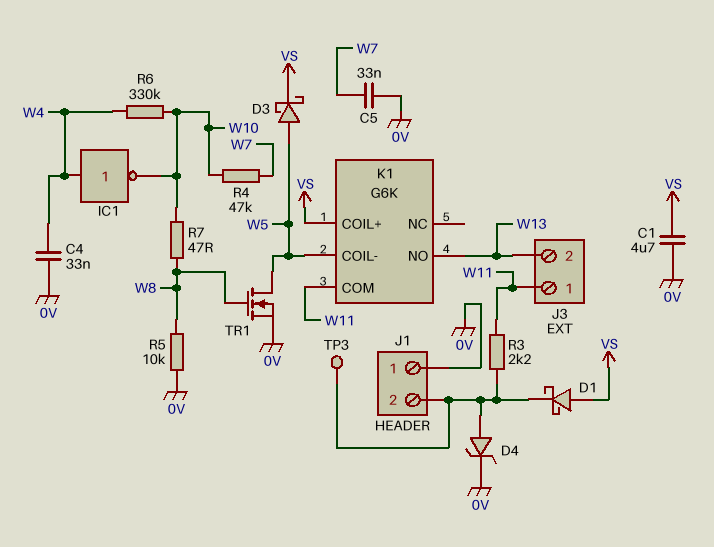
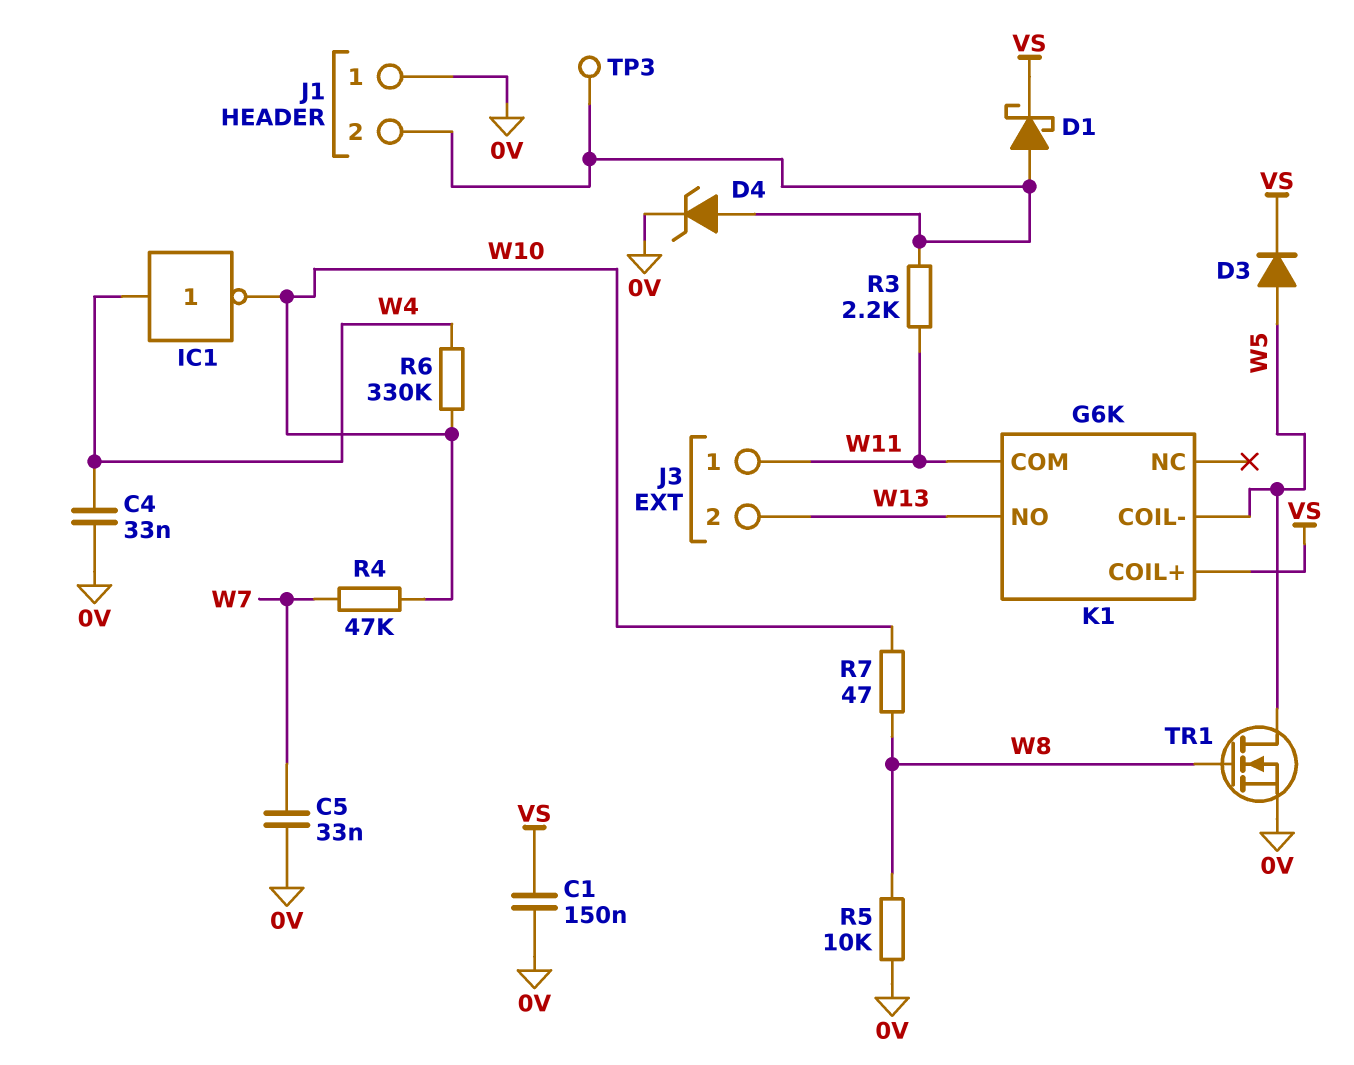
C1: 4.7uF (0V, VS) -> 150nF (0V, VS)
D1: schottky (A VS, K J1/2) -> schottky (A J1/2, K VS)
D3: schottky (A W5, K VS) -> diode (A W5, K VS)

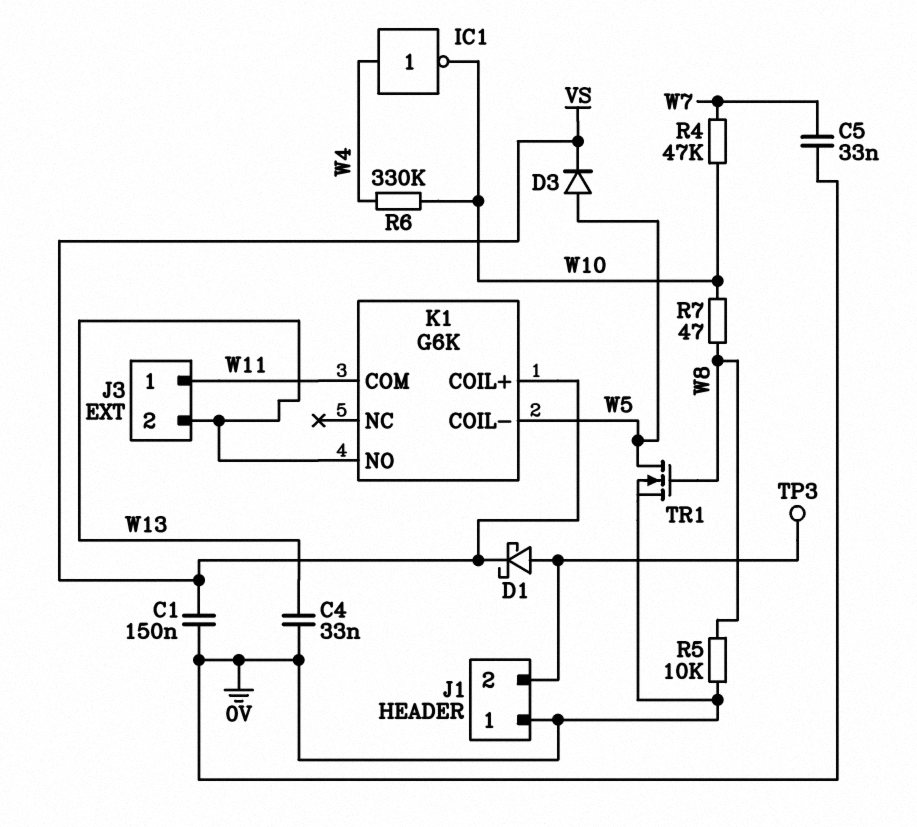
C4: 33nF (0V, W4) -> 33nF (0V, W13)
D4: zener (A J1/2, K 0V) -> none
R3: 2.2k (J1/2, W11) -> none

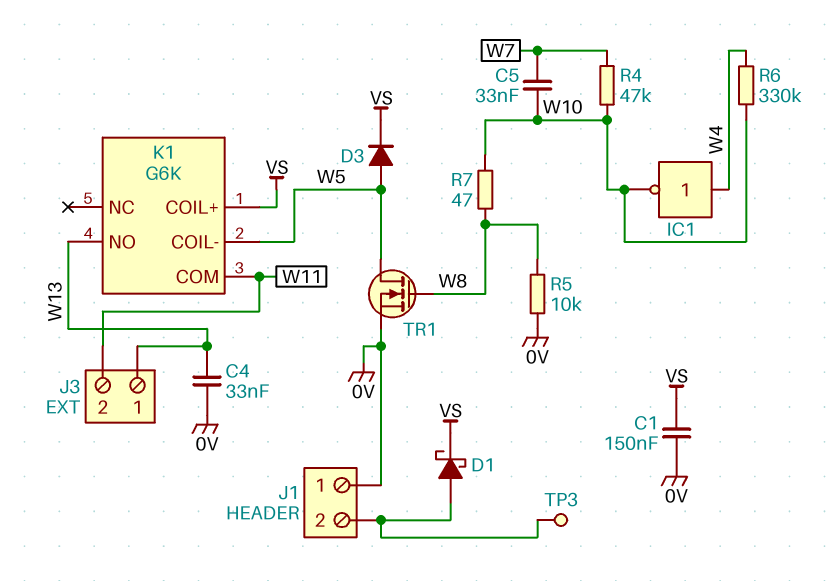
C5: 33nF (0V, W7) -> 33nF (W7, W10)
J3 pin 1: W11 -> W13
J3 pin 2: W13 -> W11

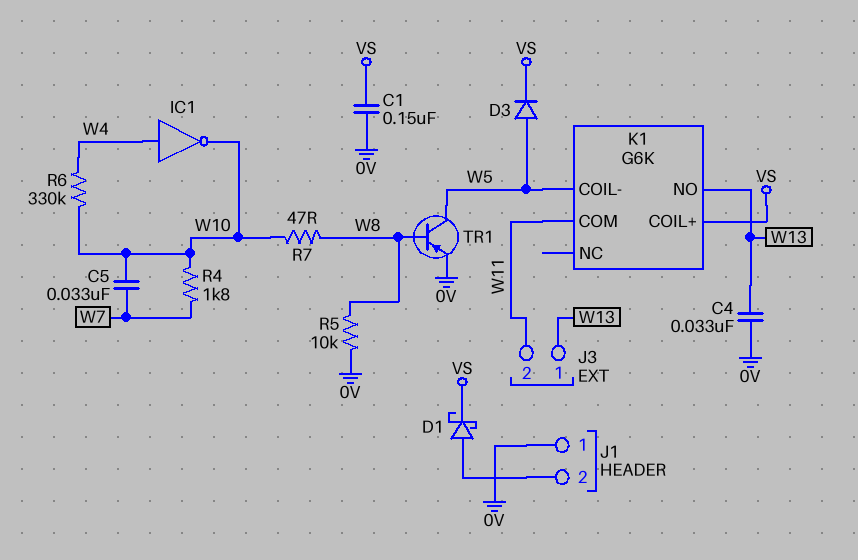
R4: 47k (W7, W10) -> 1.8k (W7, W10)
TP3: test point (J1/2) -> none
TR1: NMOS (G W8, D W5, S 0V) -> PNP (B W8, C W5, E 0V)

